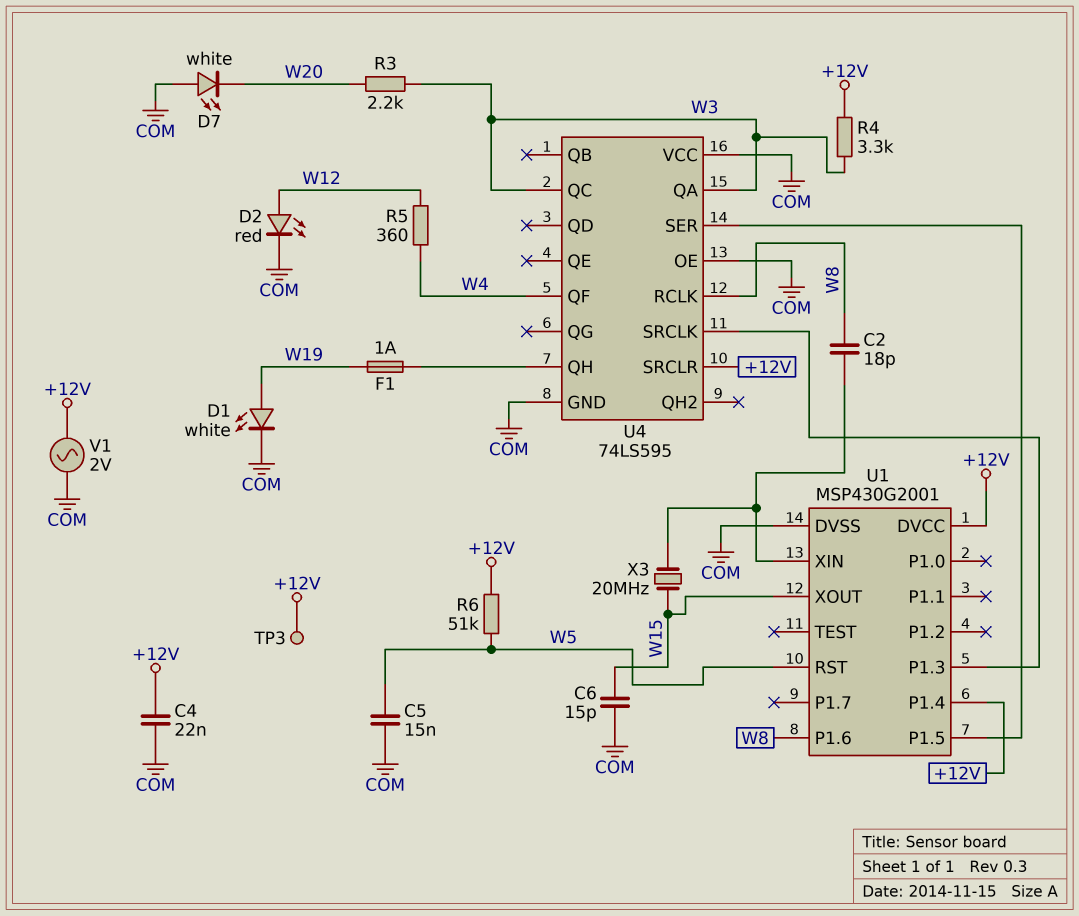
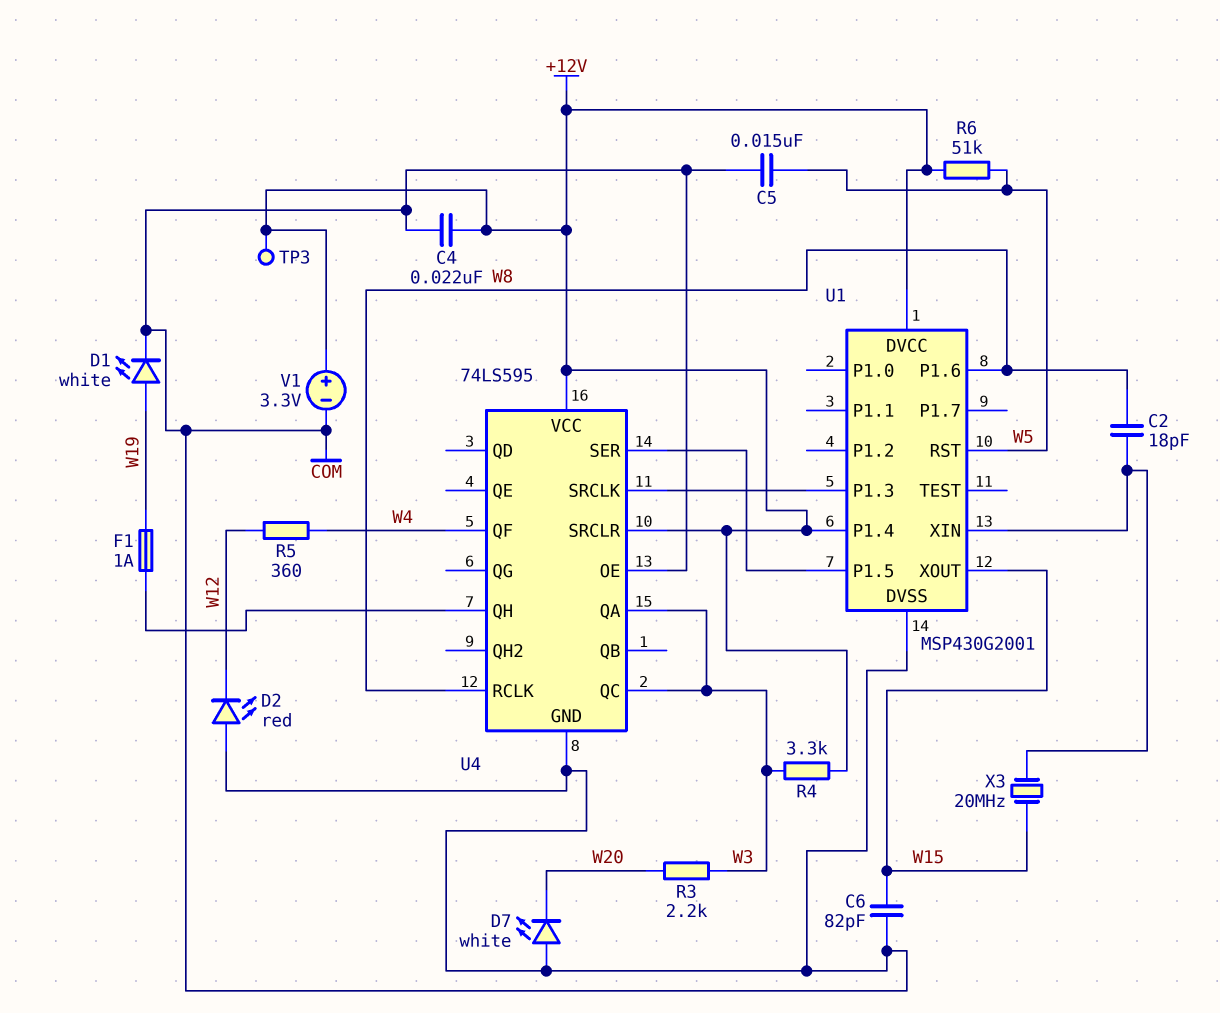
C6: 15pF (COM, W15) -> 82pF (COM, W15)
D2: LED red (A W12, K COM) -> LED red (A COM, K W12)
U4 pin VCC: COM -> +12V
V1: AC 2V (+12V, COM) -> 3.3V (plus +12V, minus COM)

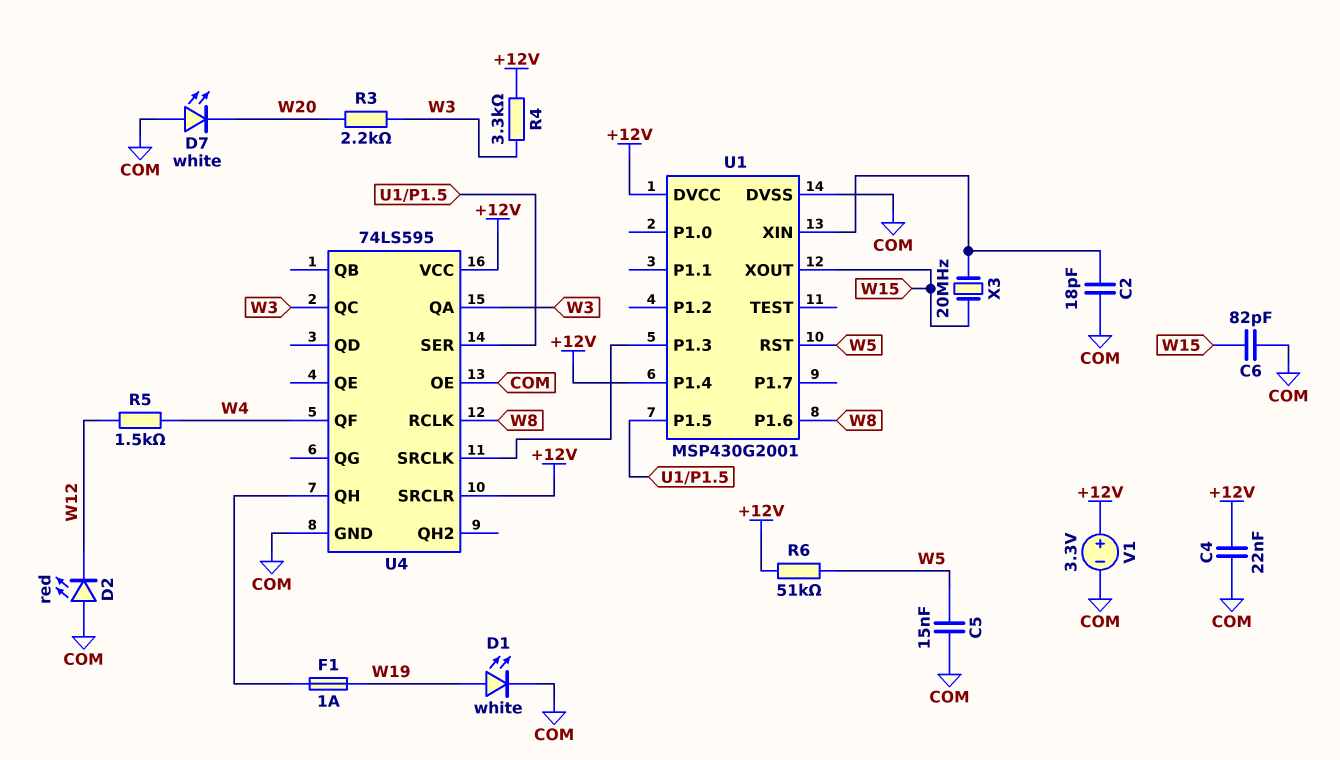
C2: 18pF (U1/XIN, W8) -> 18pF (COM, U1/XIN)
R5: 360 (W4, W12) -> 1.5k (W4, W12)
TP3: test point (+12V) -> none

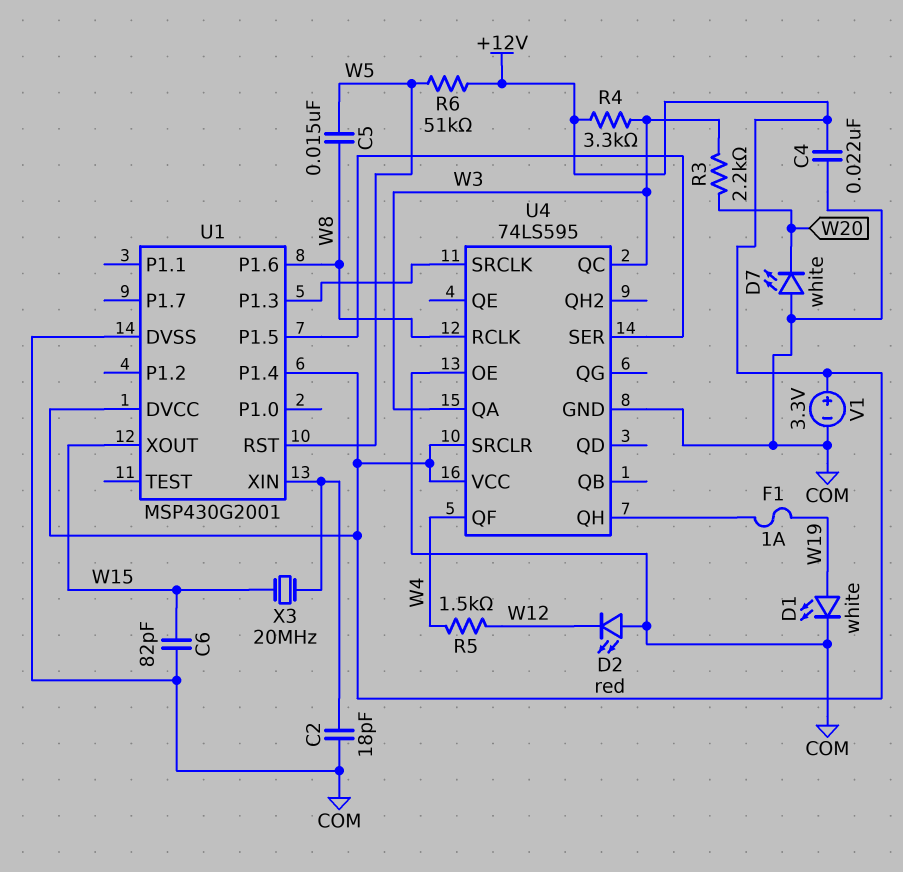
C5: 15nF (COM, W5) -> 15nF (W5, W8)

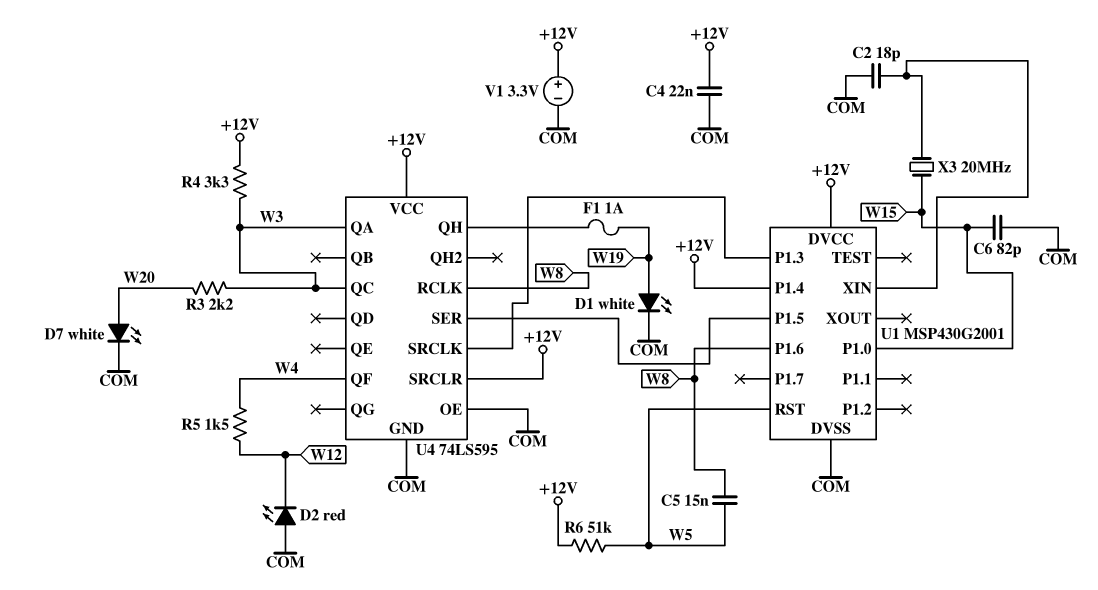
D7: LED white (A COM, K W20) -> LED white (A W20, K COM)
U1 pin P1.0: none -> W15
U1 pin XOUT: W15 -> none

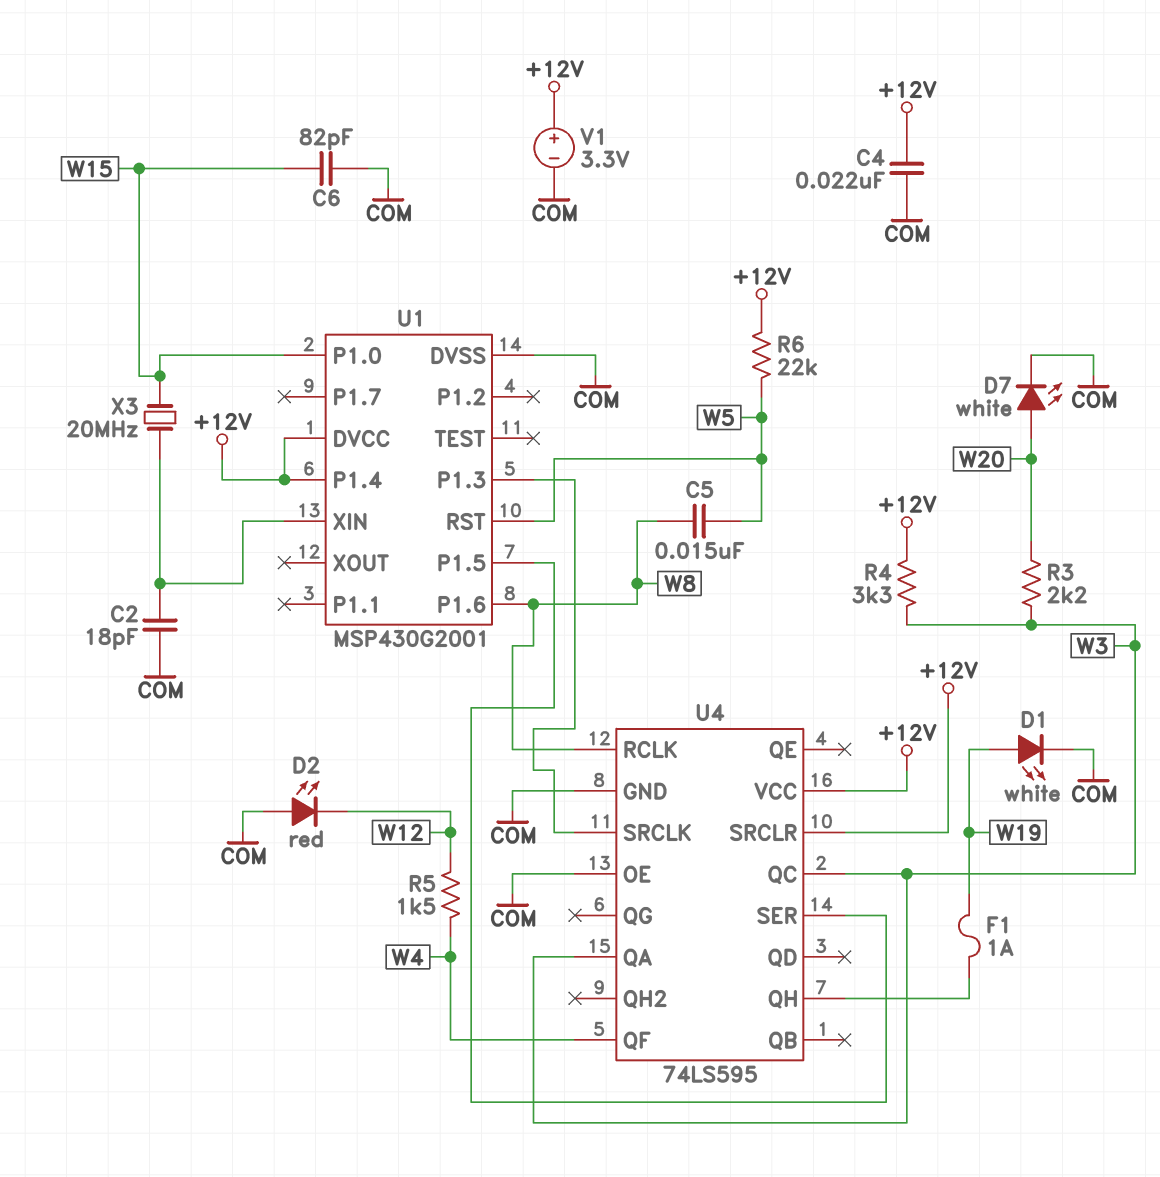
R6: 51k (+12V, W5) -> 22k (+12V, W5)

